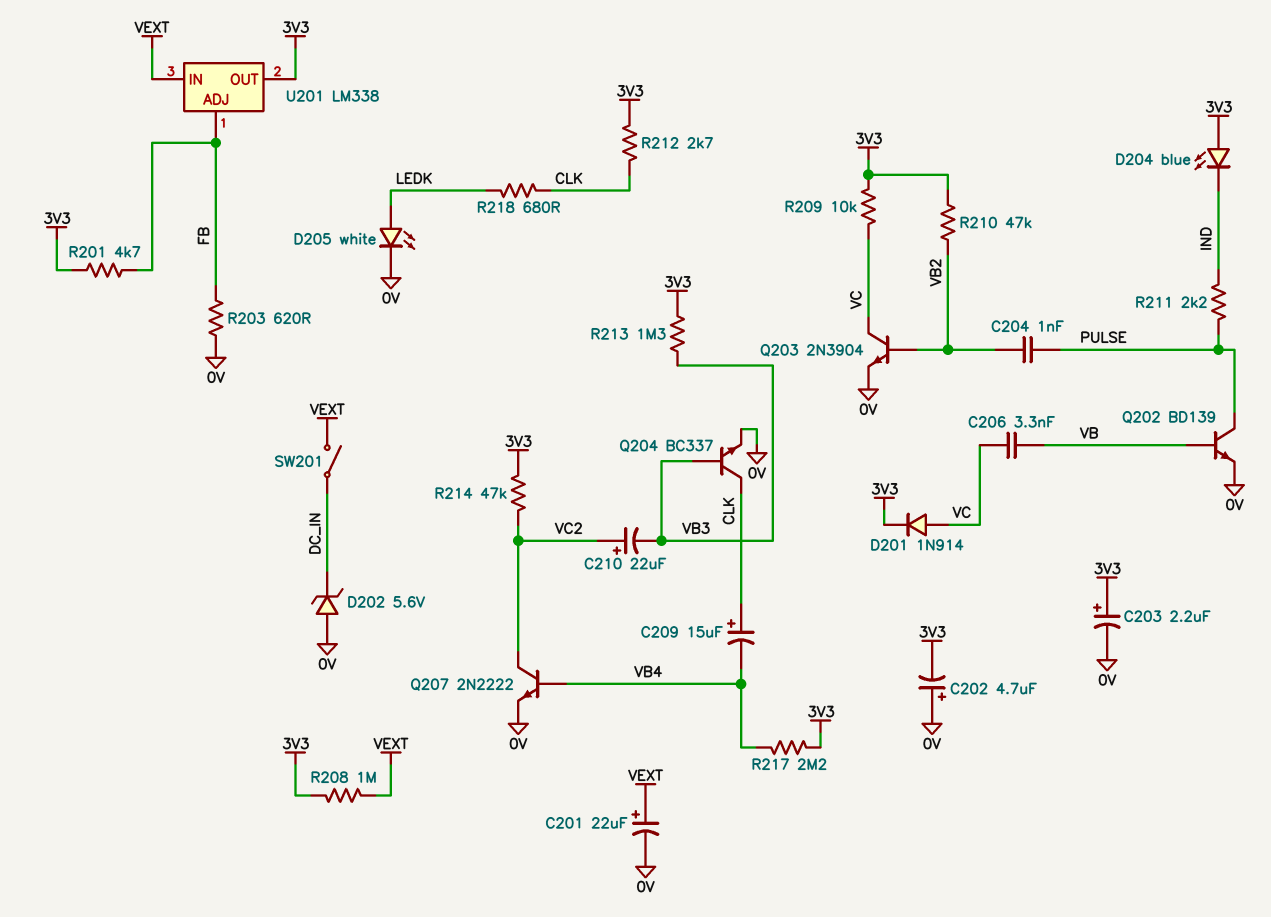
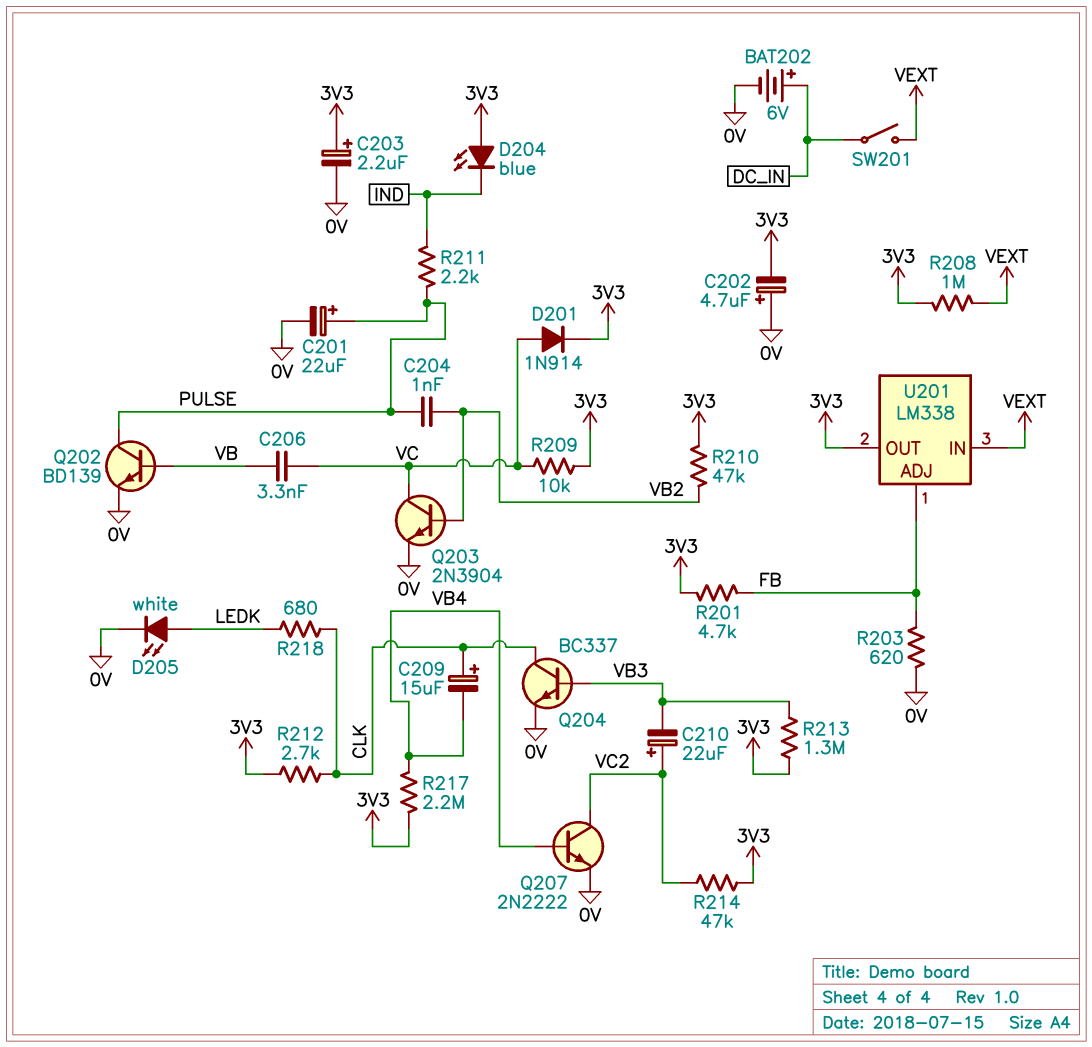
BAT202: none -> 6V (plus DC_IN, minus 0V)
C201: 22uF (plus VEXT, minus 0V) -> 22uF (plus PULSE, minus 0V)
D202: zener 5.6V (A 0V, K DC_IN) -> none

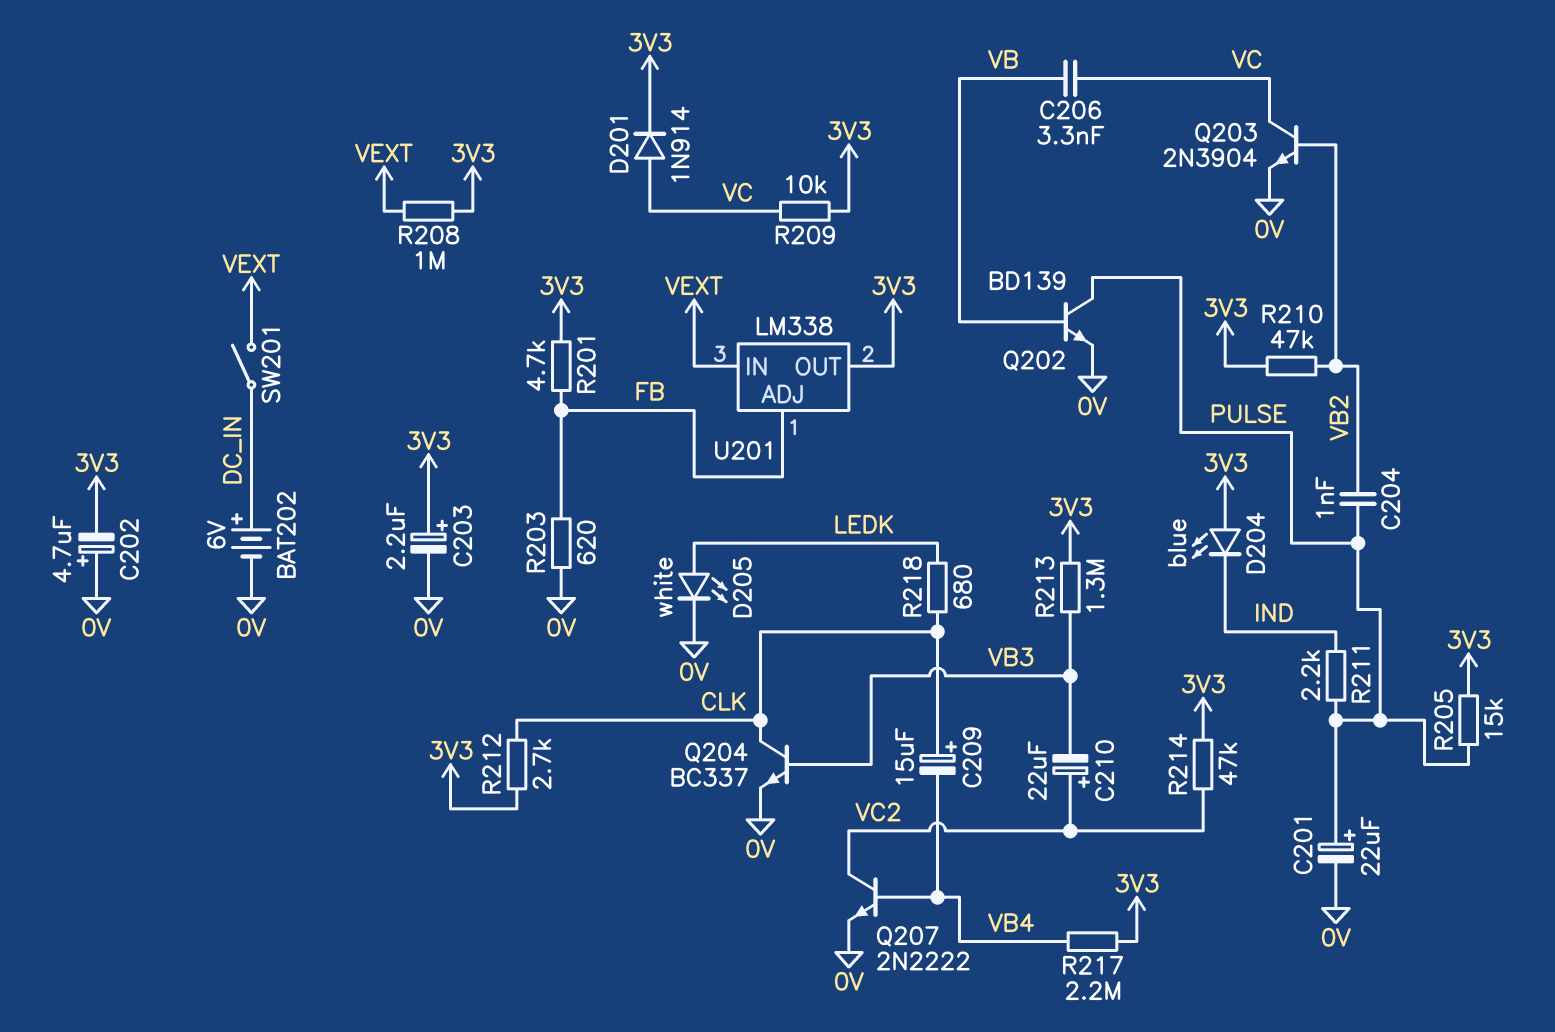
R205: none -> 15k (3V3, PULSE)

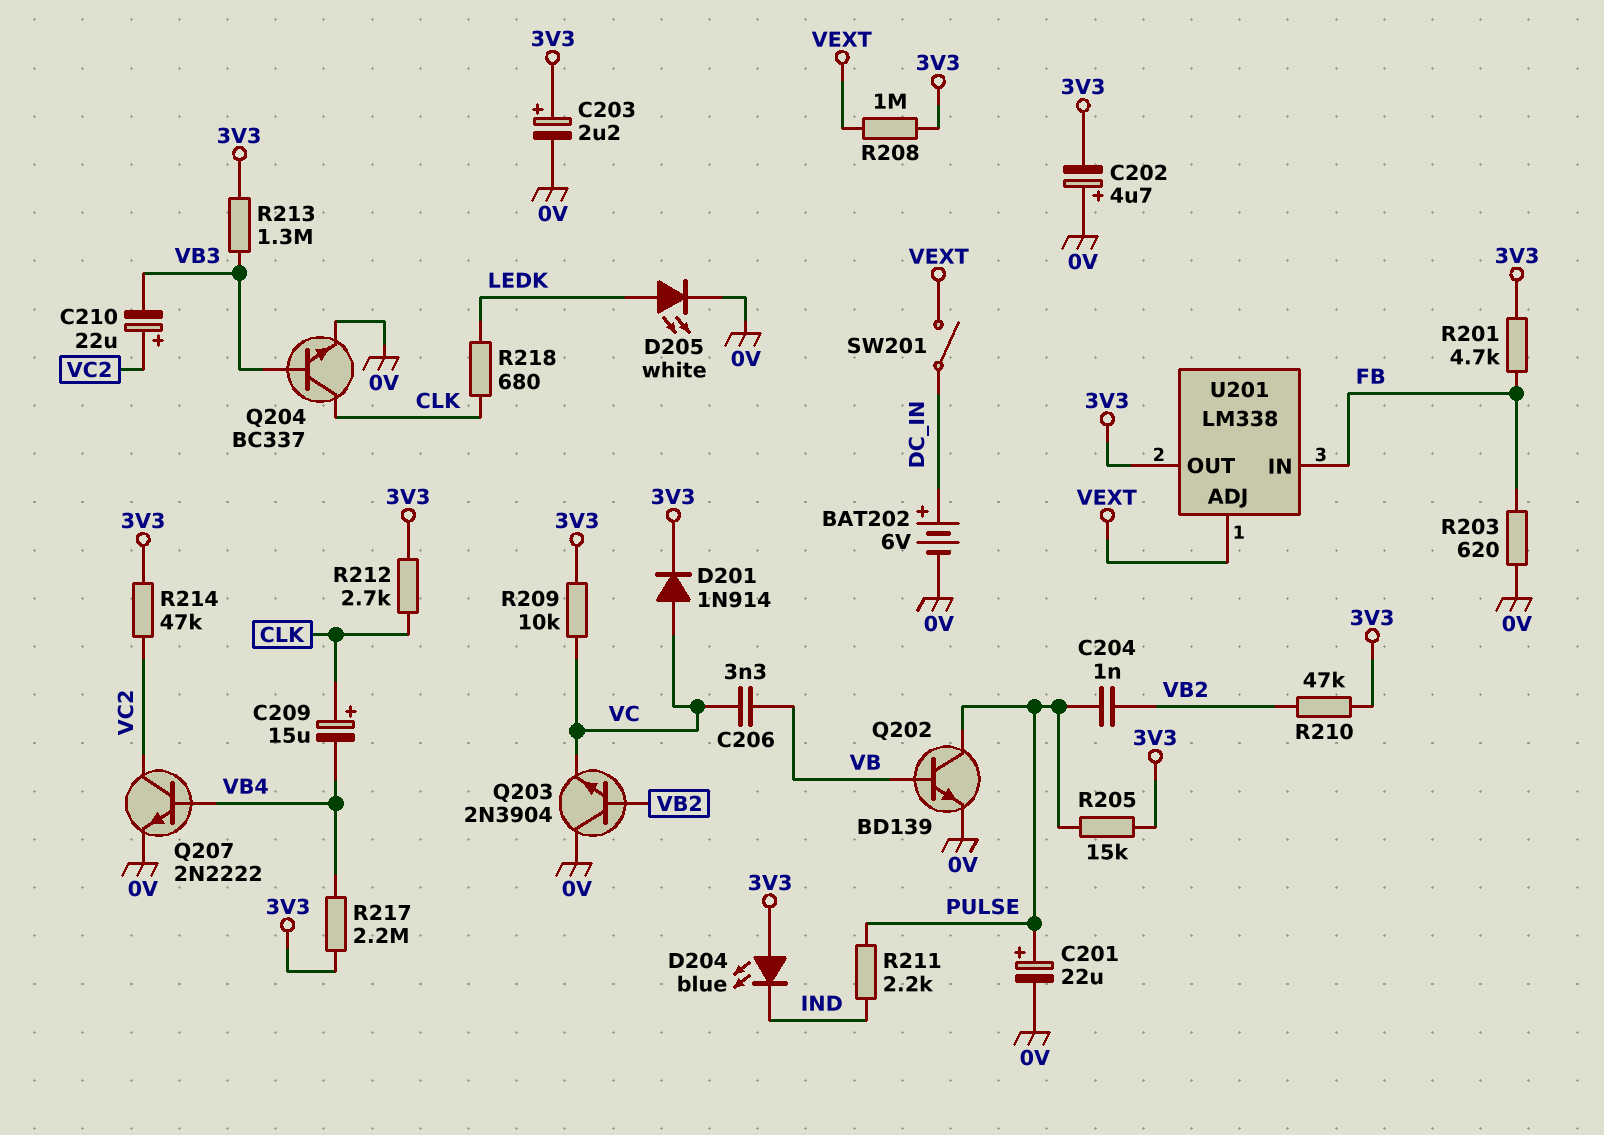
Q203: NPN 2N3904 (B VB2, C VC, E 0V) -> NPN 2N3904 (B VB2, C 0V, E VC)
U201 pin ADJ: FB -> VEXT
U201 pin IN: VEXT -> FB

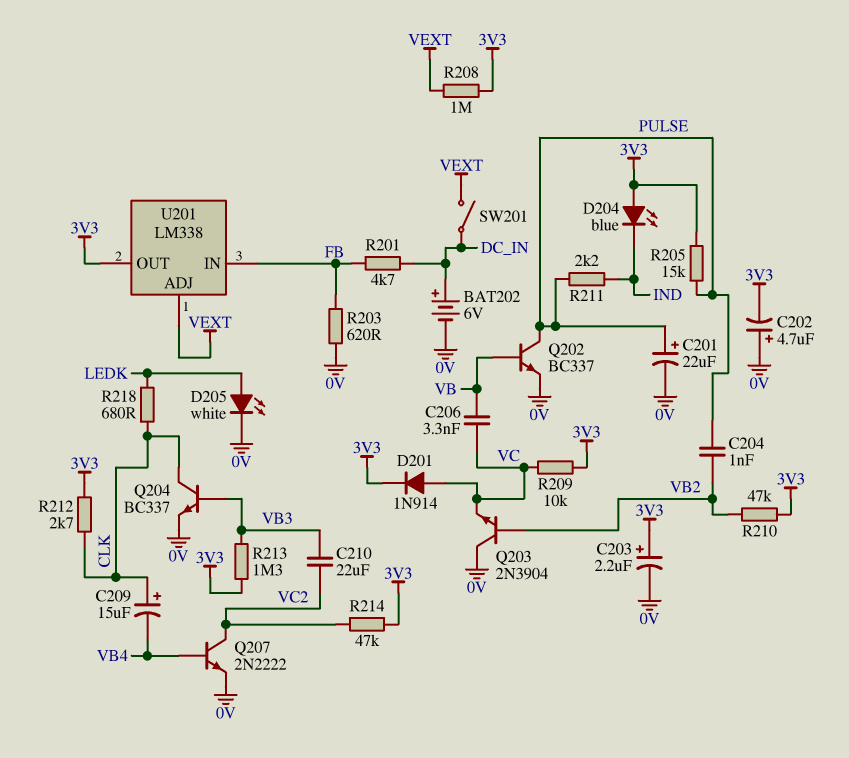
C210: 22uF (plus VC2, minus VB3) -> 22uF (VB3, VC2)
Q202: NPN BD139 (B VB, C PULSE, E 0V) -> NPN BC337 (B VB, C PULSE, E 0V)
R201: 4.7k (3V3, FB) -> 4.7k (DC_IN, FB)
R217: 2.2M (3V3, VB4) -> none

